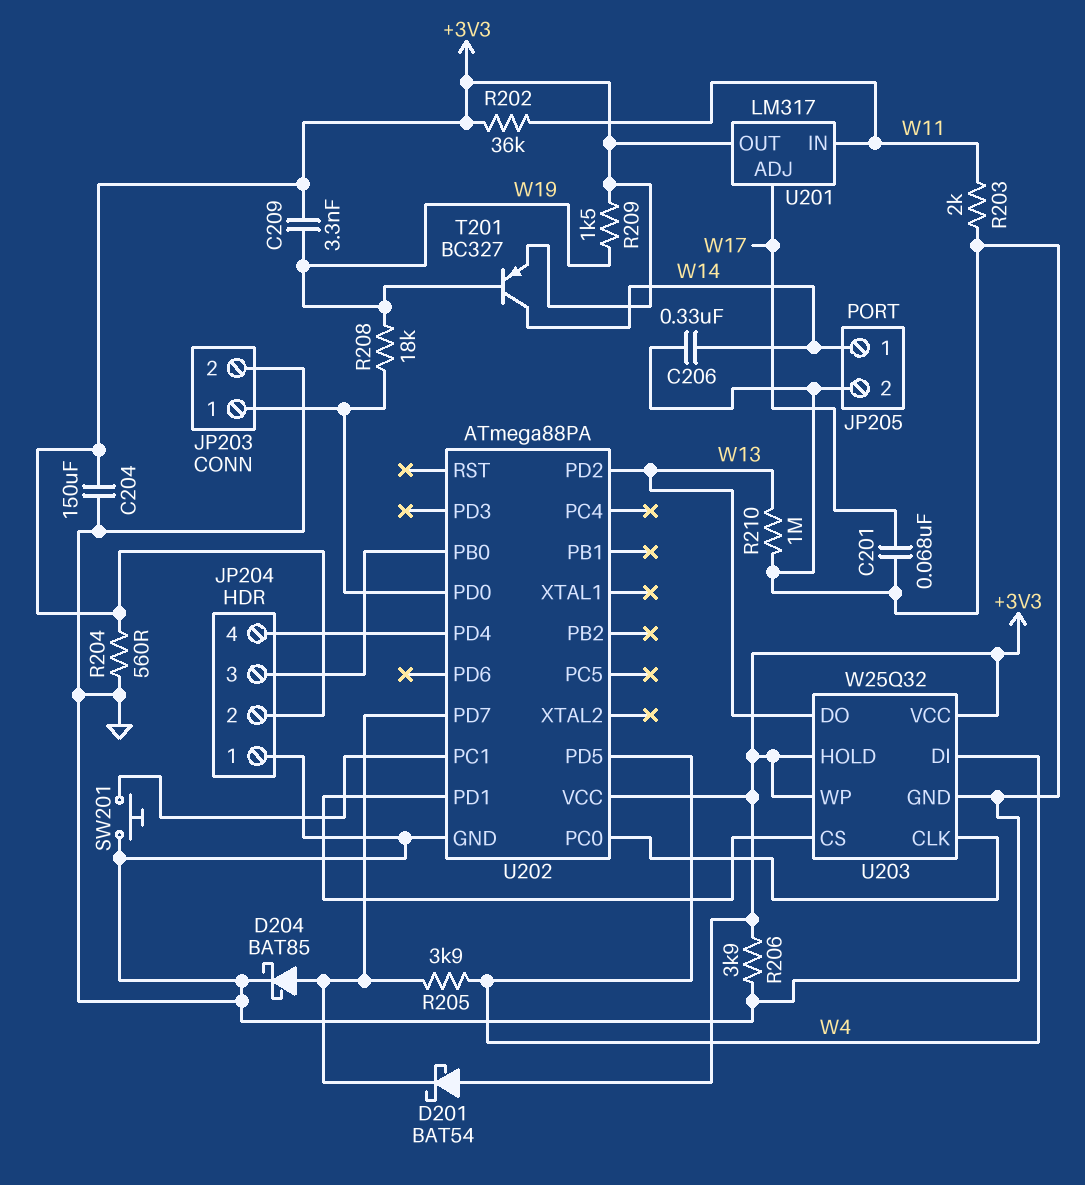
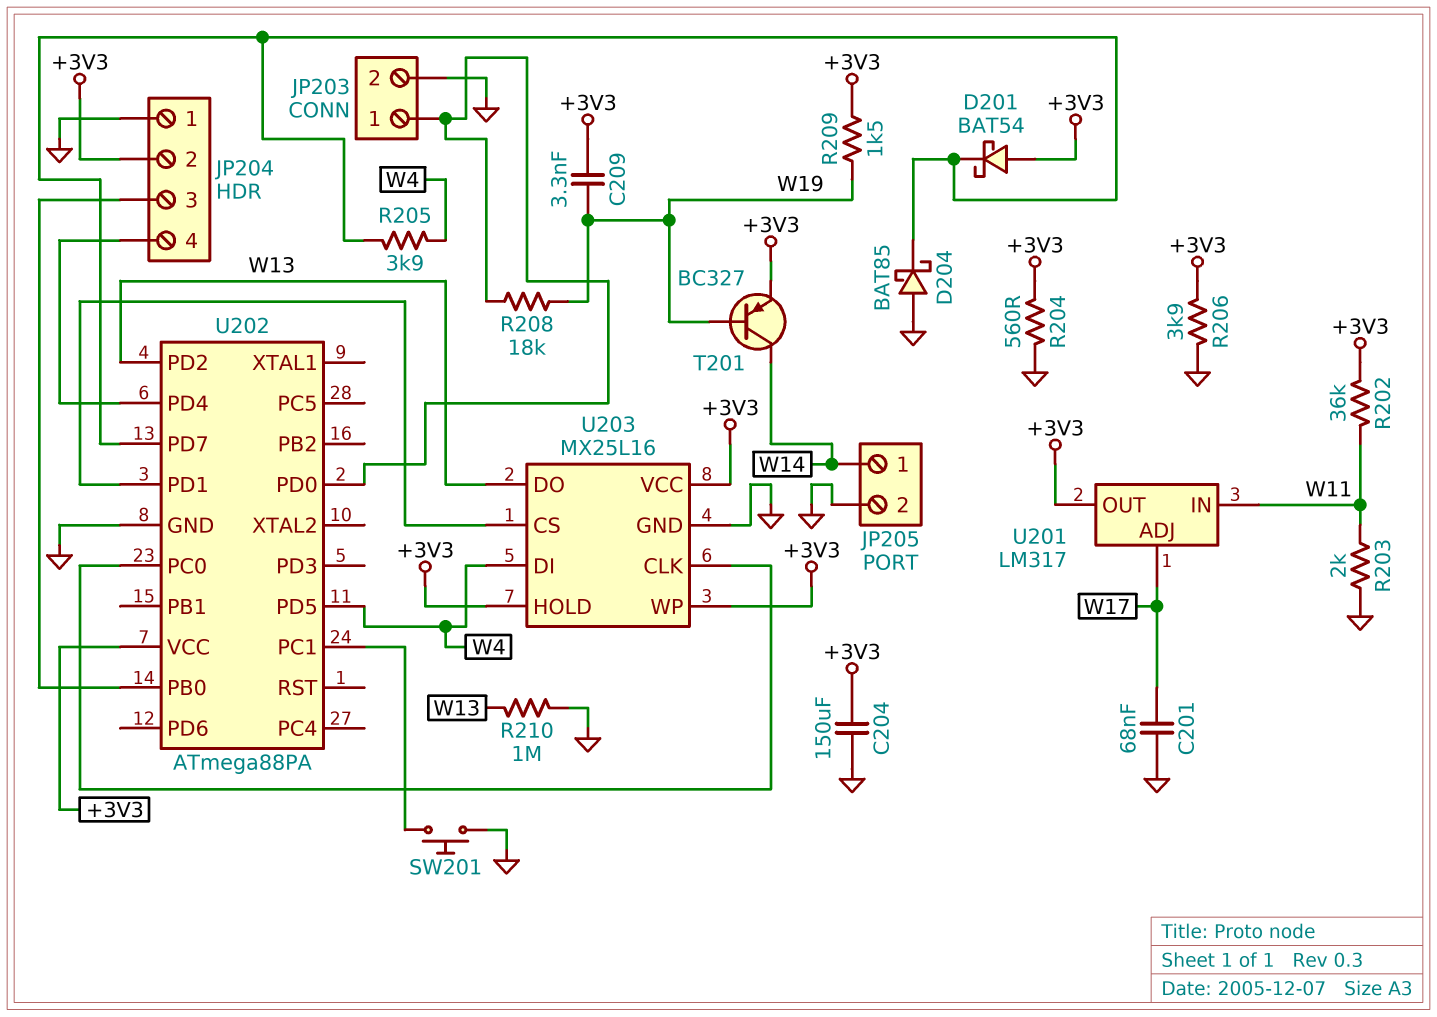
C206: 330nF (GND, W14) -> none
D204: schottky BAT85 (A U202/PD7, K GND) -> schottky BAT85 (A GND, K U202/PD7)
U203: W25Q32 -> MX25L16

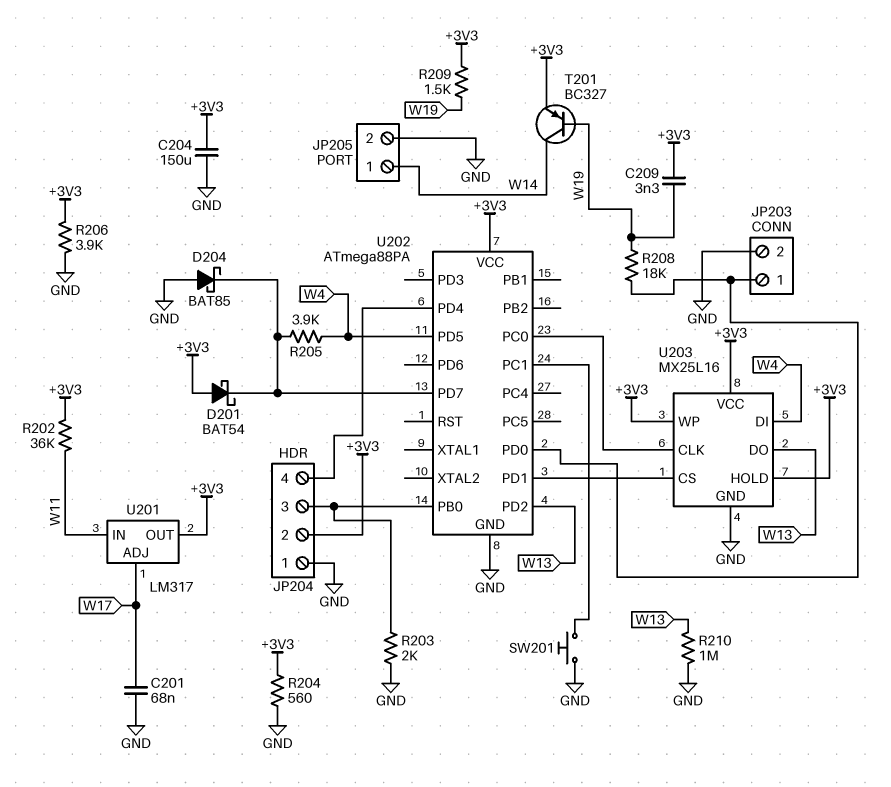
R203: 2k (GND, W11) -> 2k (GND, JP204/3)

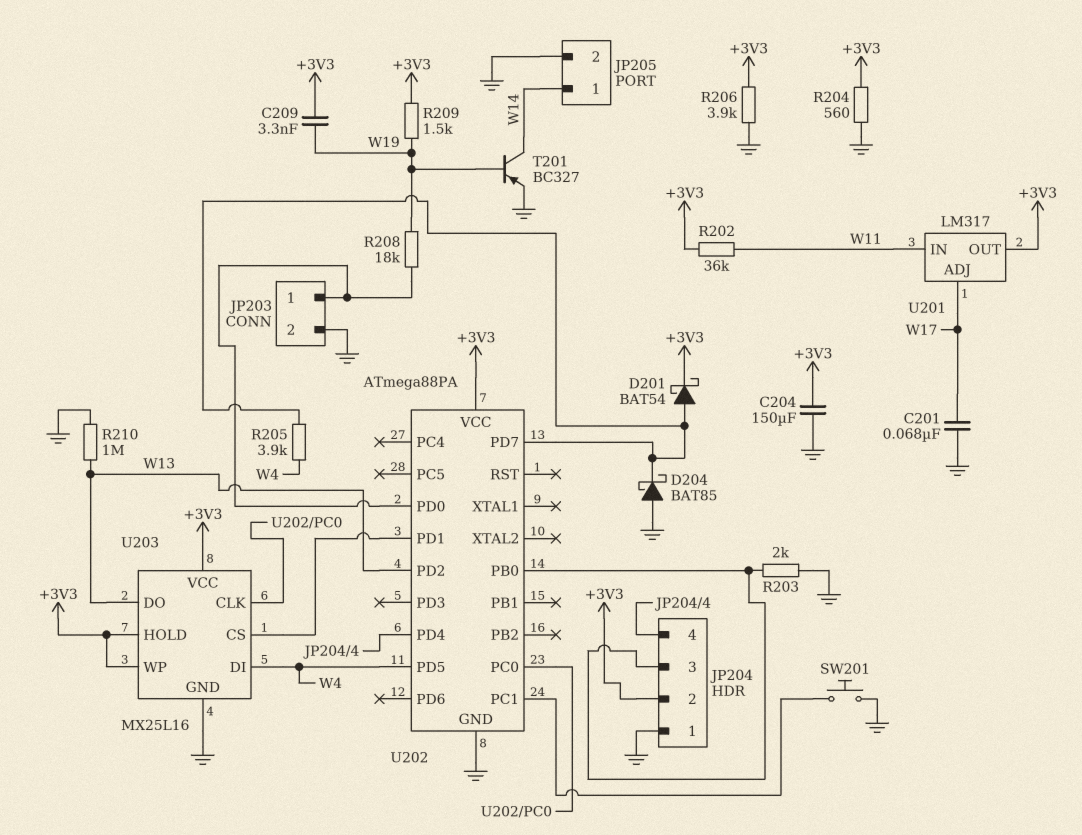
D201: schottky BAT54 (A +3V3, K U202/PD7) -> schottky BAT54 (A U202/PD7, K +3V3)
T201: PNP BC327 (B W19, C W14, E +3V3) -> PNP BC327 (B W19, C W14, E GND)

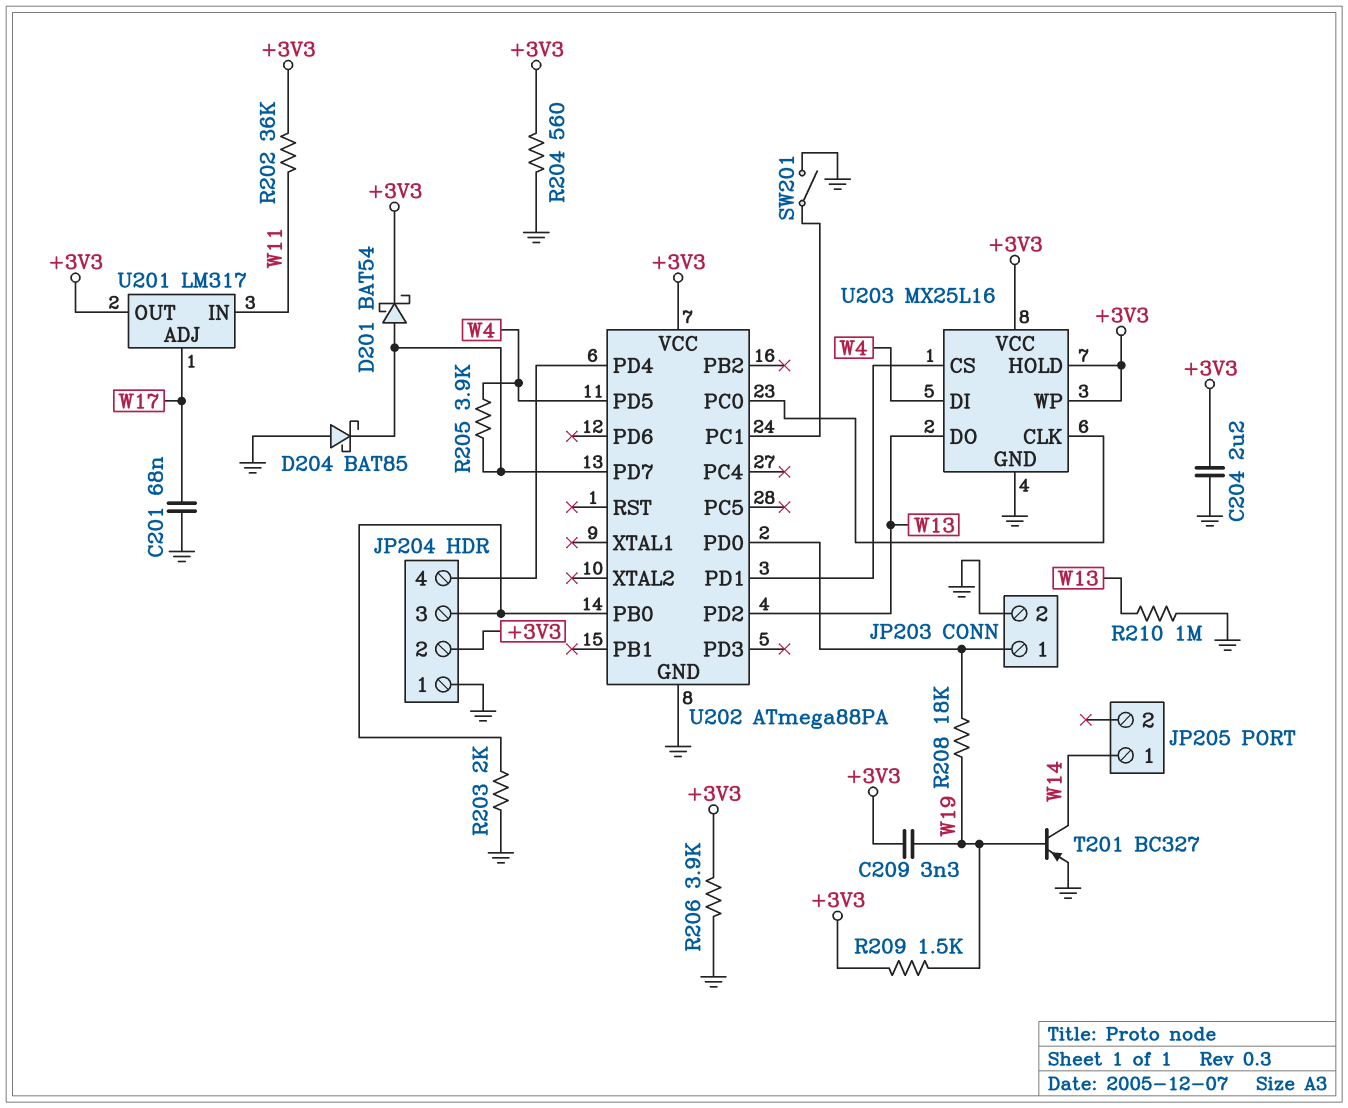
C204: 150uF (+3V3, GND) -> 2.2uF (+3V3, GND)
JP205 pin 2: GND -> none
SW201: button (GND, U202/PC1) -> switch (GND, U202/PC1)

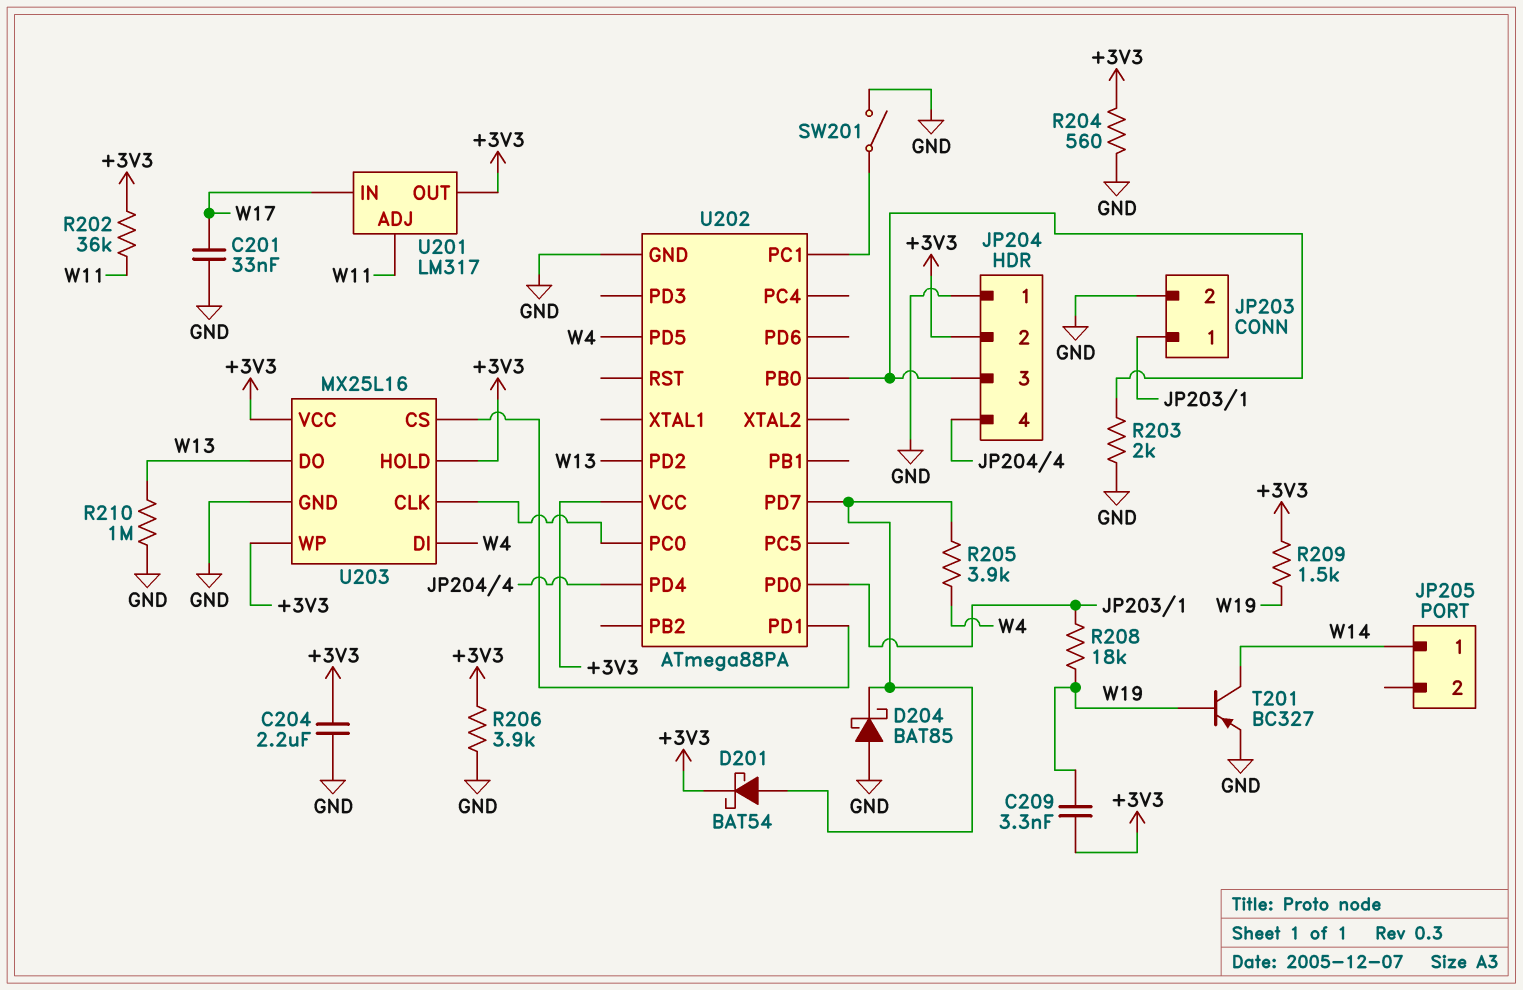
C201: 68nF (GND, W17) -> 33nF (GND, W17)
U201 pin ADJ: W17 -> W11
U201 pin IN: W11 -> W17

